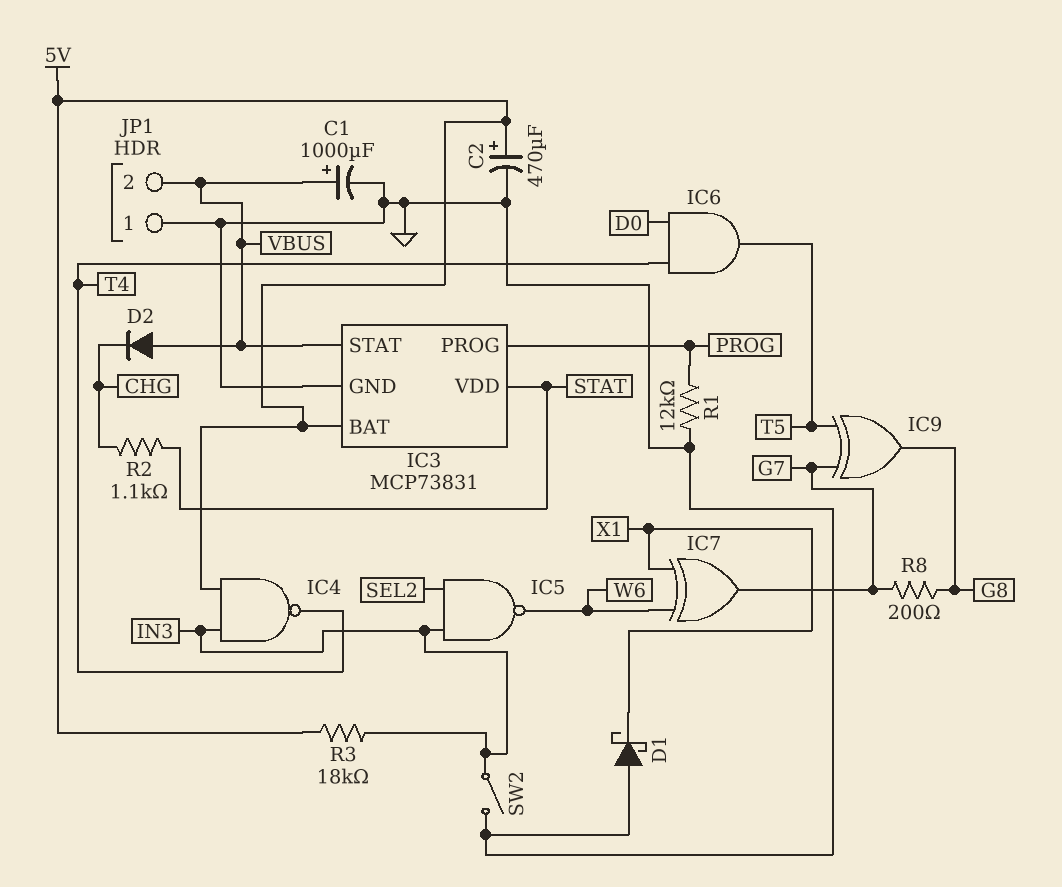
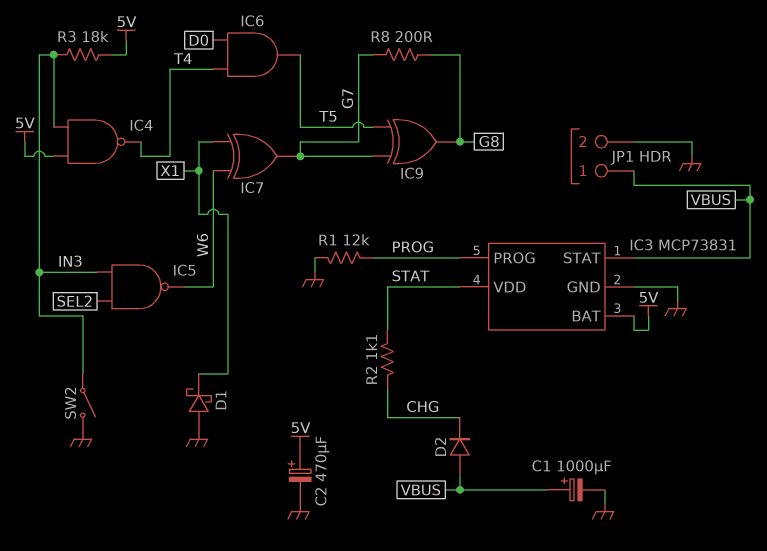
JP1 pin 1: GND -> VBUS
JP1 pin 2: VBUS -> GND

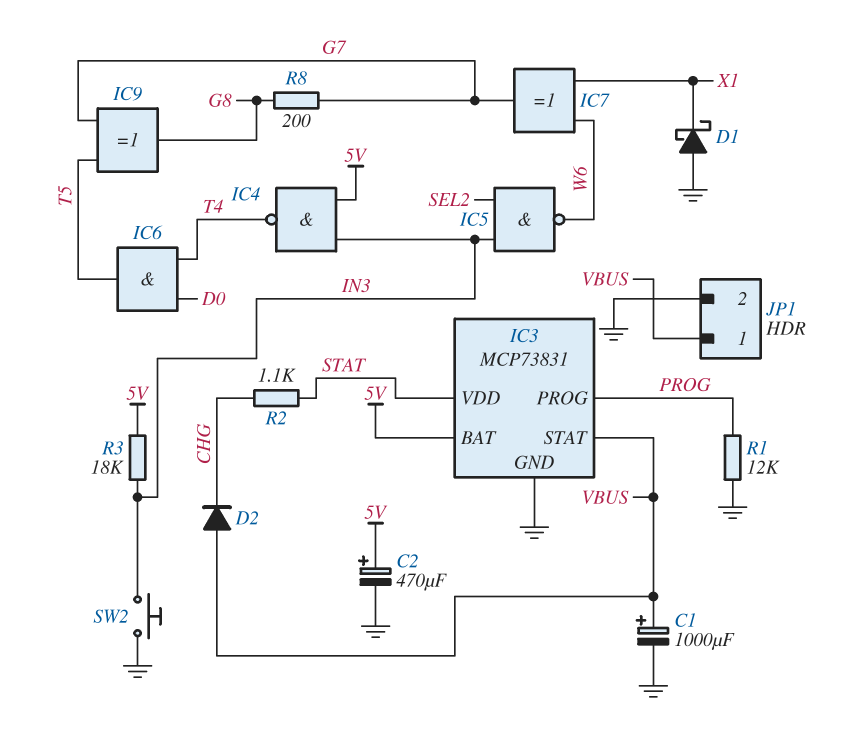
SW2: switch (GND, IN3) -> button (GND, IN3)

